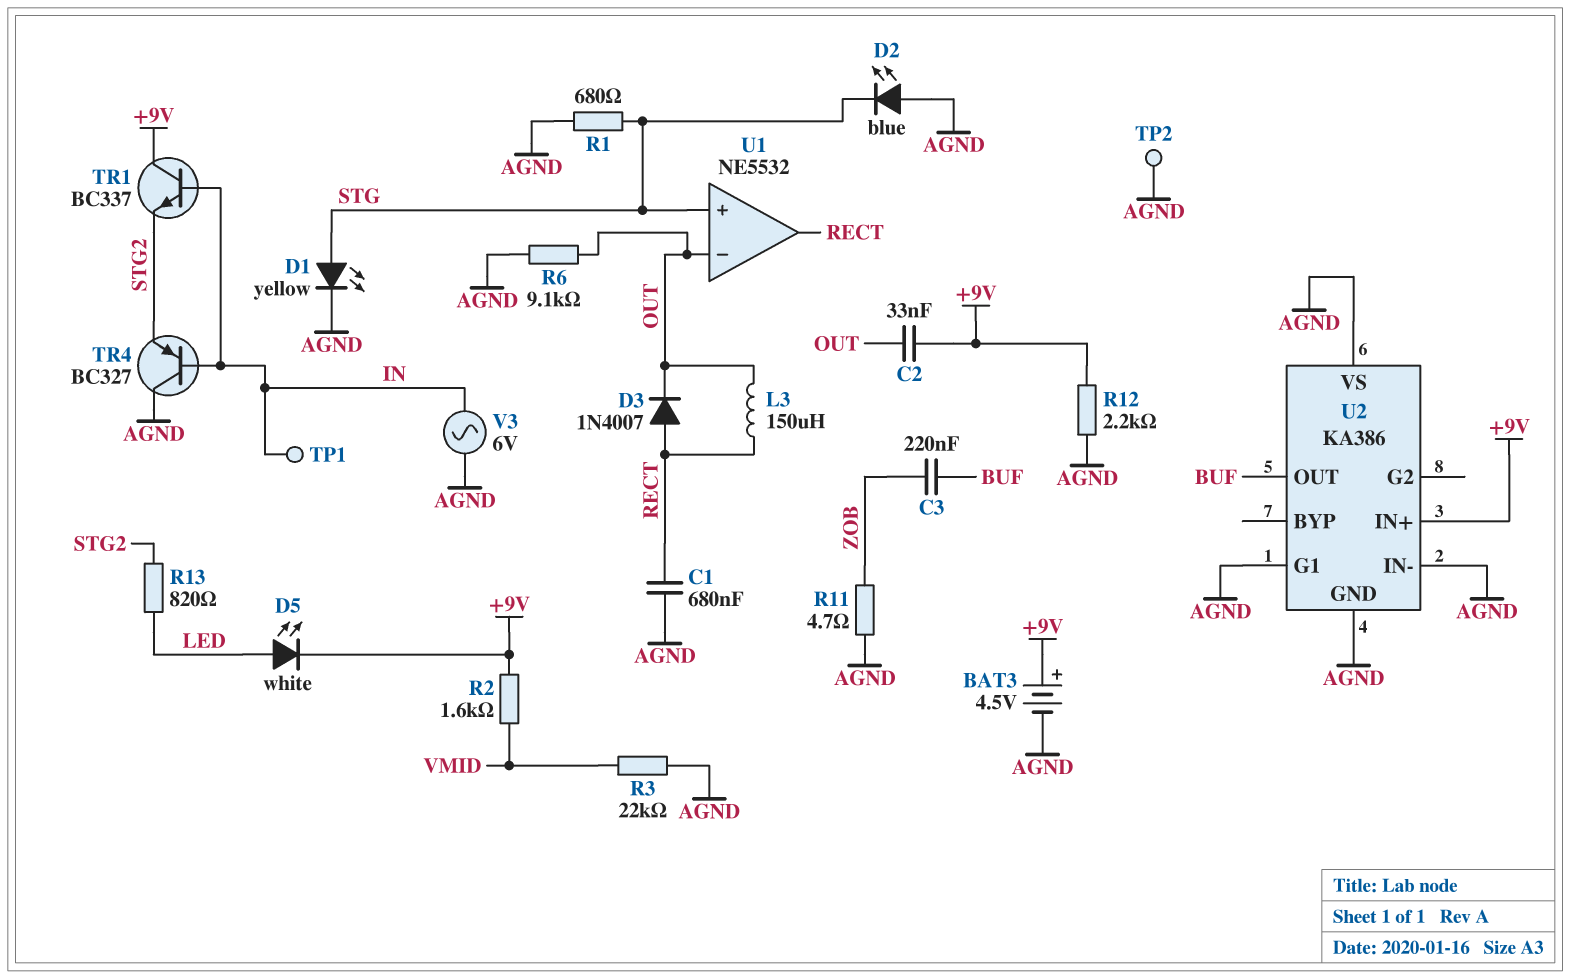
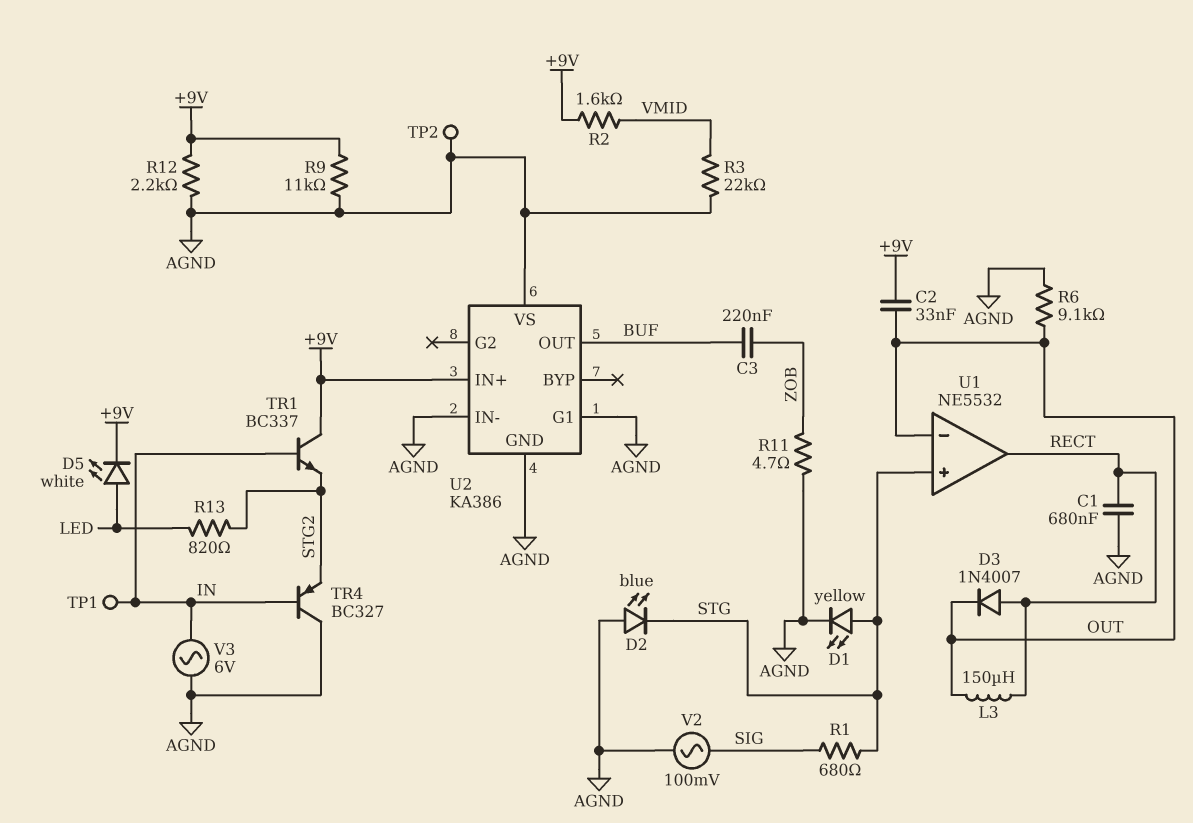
BAT3: 4.5V (plus +9V, minus AGND) -> none
R1: 680 (AGND, STG) -> 680 (SIG, STG)
R9: none -> 11k (+9V, AGND)
V2: none -> AC 100mV (AGND, SIG)

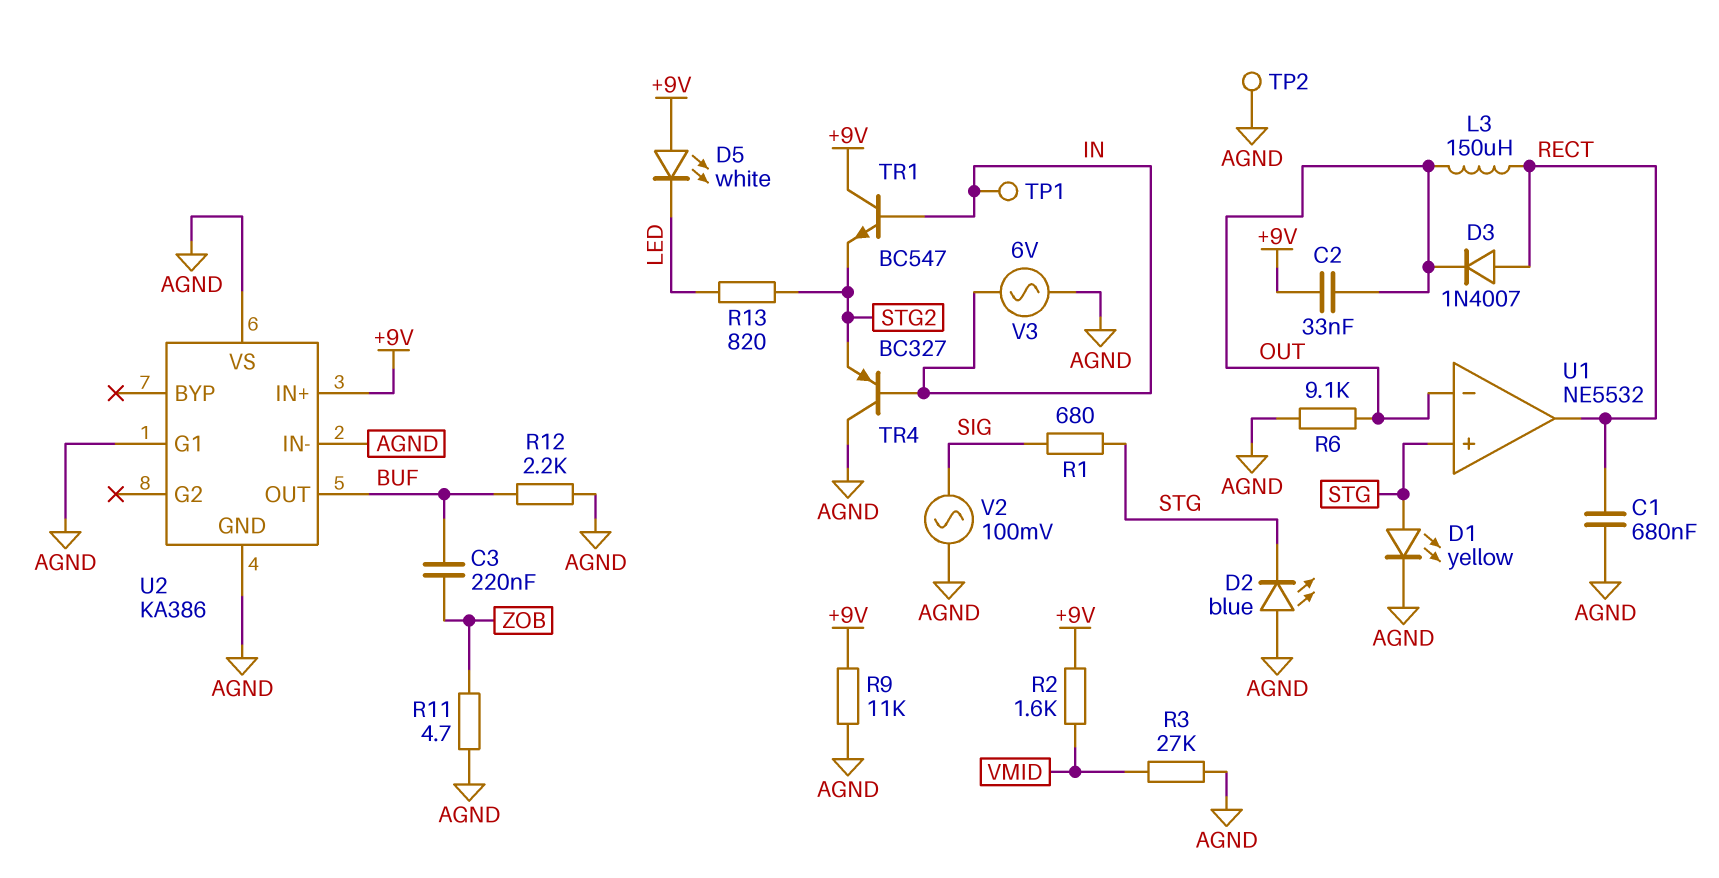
D5: LED white (A LED, K +9V) -> LED white (A +9V, K LED)
R3: 22k (AGND, VMID) -> 27k (AGND, VMID)
R12: 2.2k (+9V, AGND) -> 2.2k (AGND, BUF)
TR1: NPN BC337 (B IN, C +9V, E STG2) -> NPN BC547 (B IN, C +9V, E STG2)

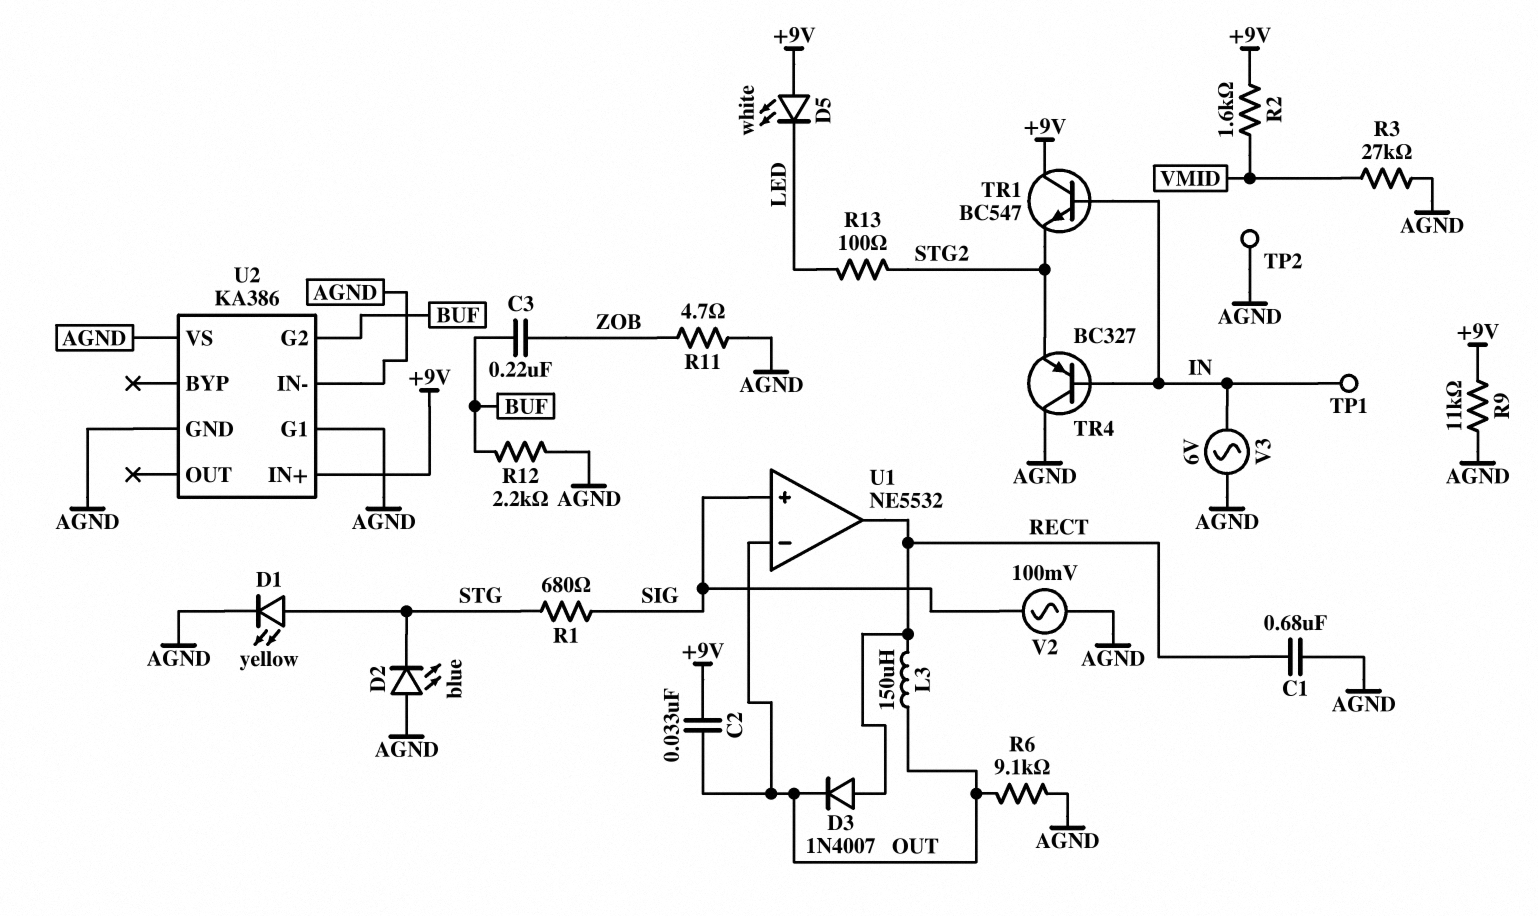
R13: 820 (LED, STG2) -> 100 (LED, STG2)
U1 pin in+: STG -> SIG
U2 pin G2: none -> BUF
U2 pin OUT: BUF -> none

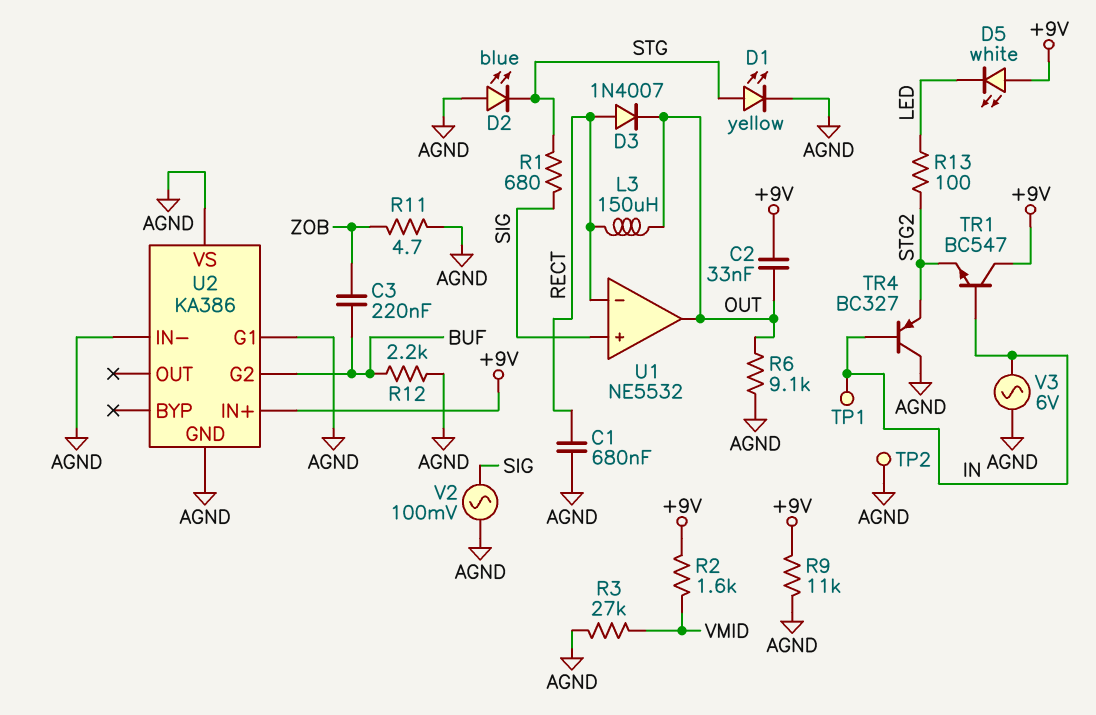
U1 pin in-: OUT -> RECT
U1 pin out: RECT -> OUT

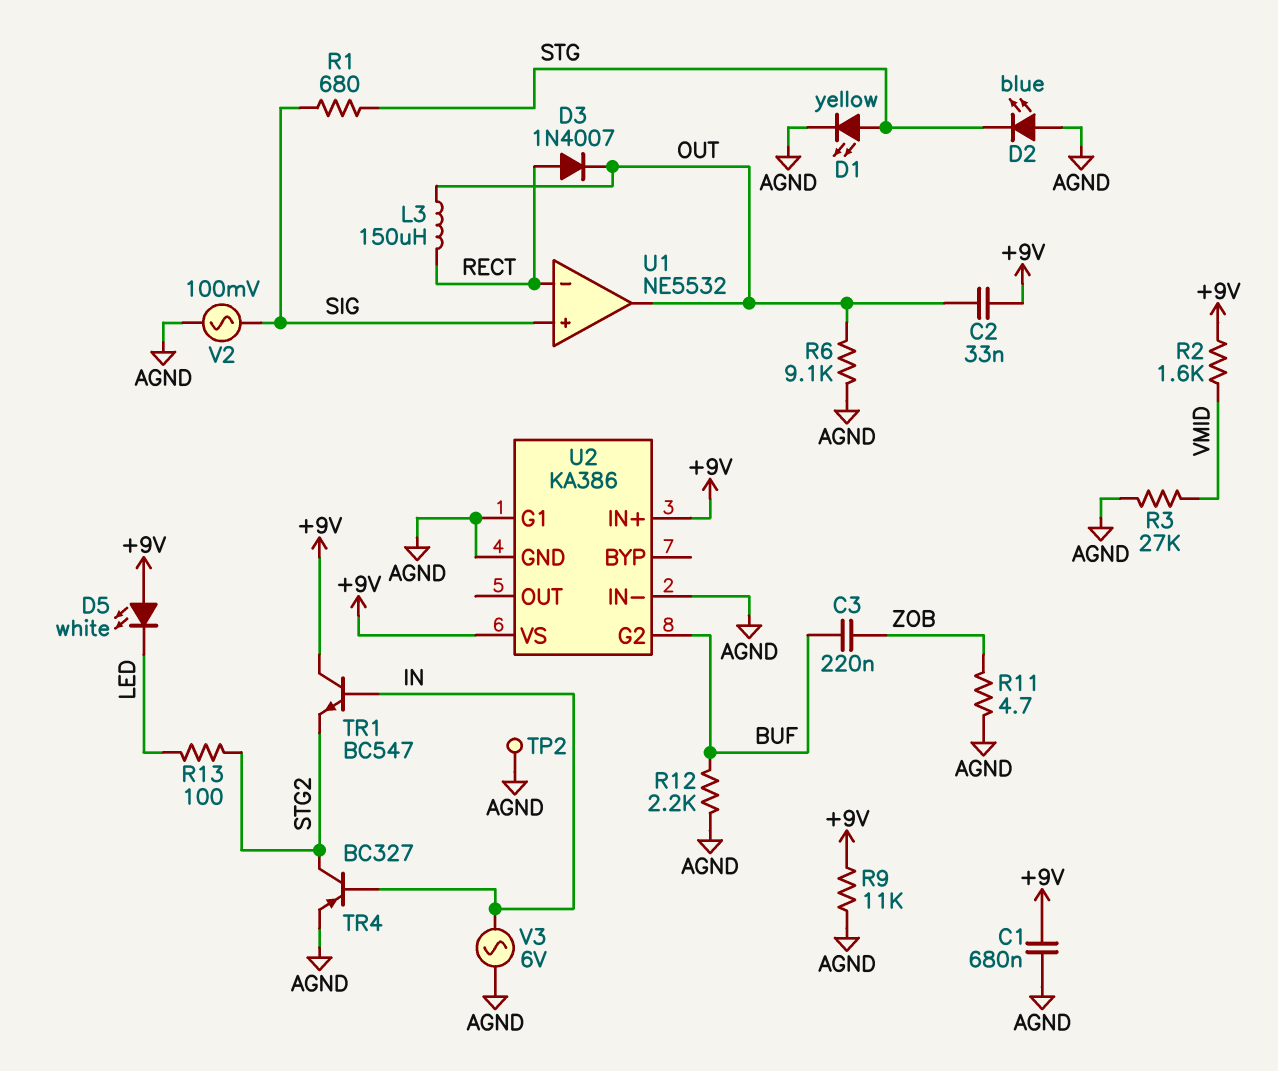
C1: 680nF (AGND, RECT) -> 680nF (+9V, AGND)
TP1: test point (IN) -> none
TR4: PNP BC327 (B IN, C AGND, E STG2) -> PNP BC327 (B IN, C STG2, E AGND)
U2 pin VS: AGND -> +9V

